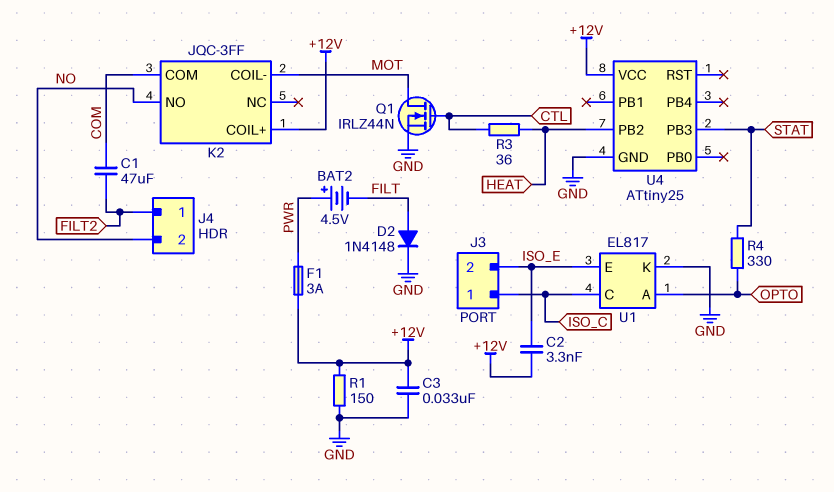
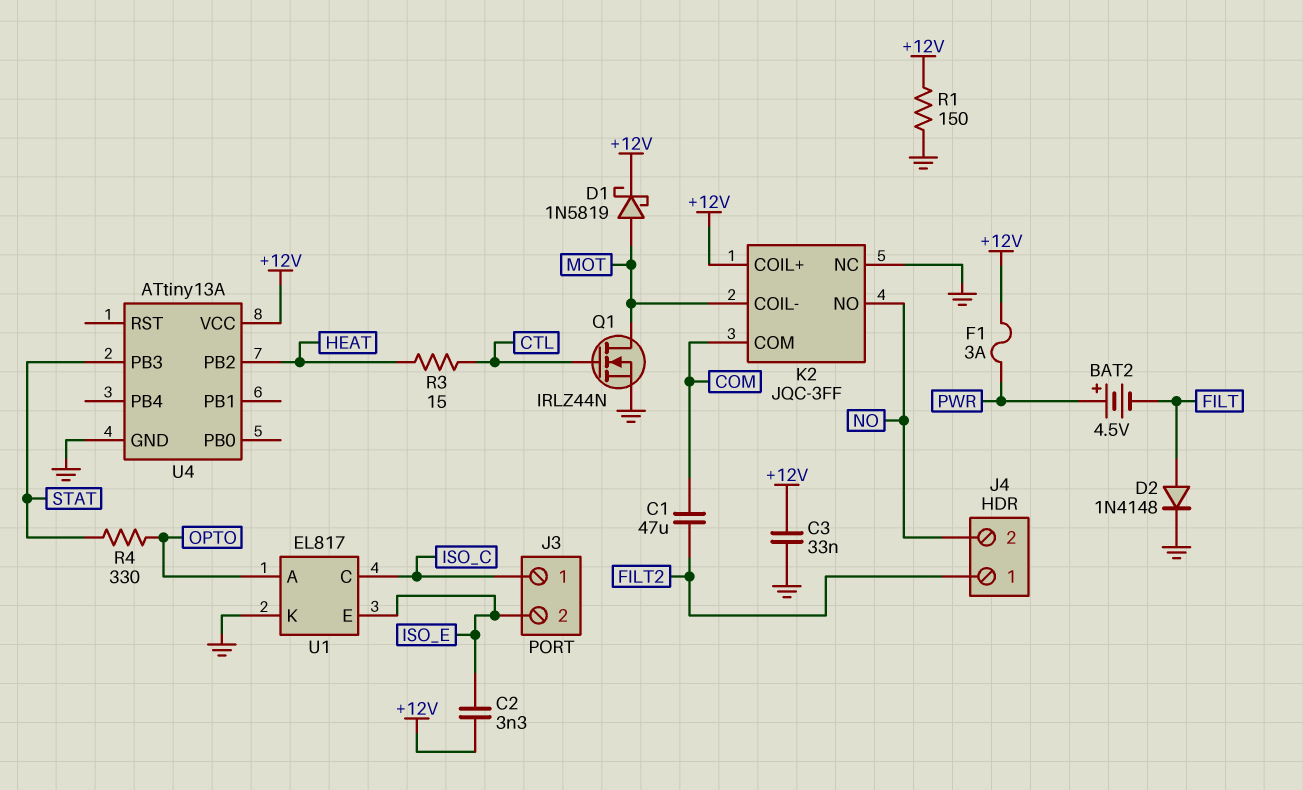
D1: none -> schottky 1N5819 (A MOT, K +12V)
K2 pin NC: none -> GND
R3: 36 (CTL, HEAT) -> 15 (CTL, HEAT)
U4: ATtiny25 -> ATtiny13A

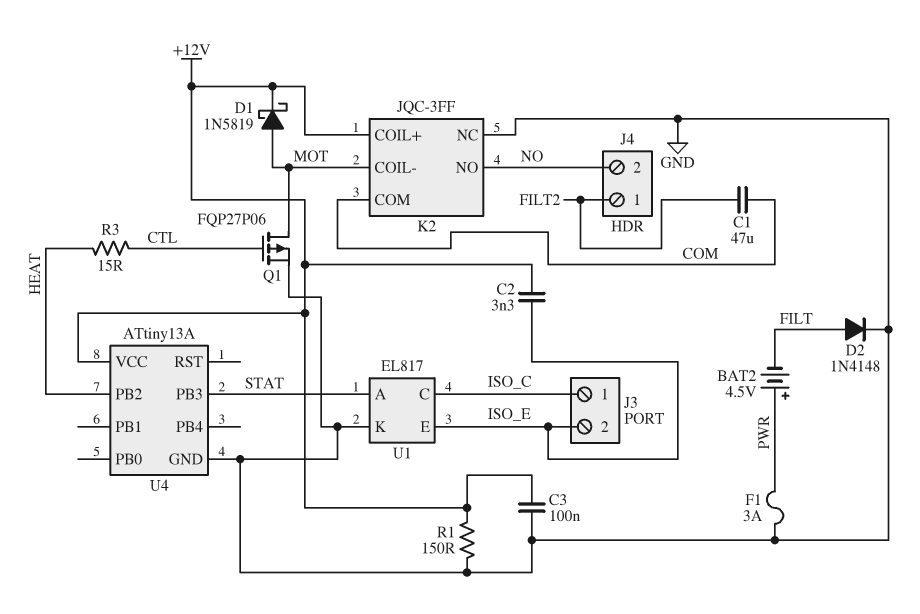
C3: 33nF (+12V, GND) -> 100nF (+12V, GND)
F1: 3A (+12V, PWR) -> 3A (GND, PWR)
Q1: NMOS IRLZ44N (G CTL, D MOT, S GND) -> PMOS FQP27P06 (G CTL, D MOT, S GND)
R4: 330 (OPTO, STAT) -> none
U1 pin A: OPTO -> STAT

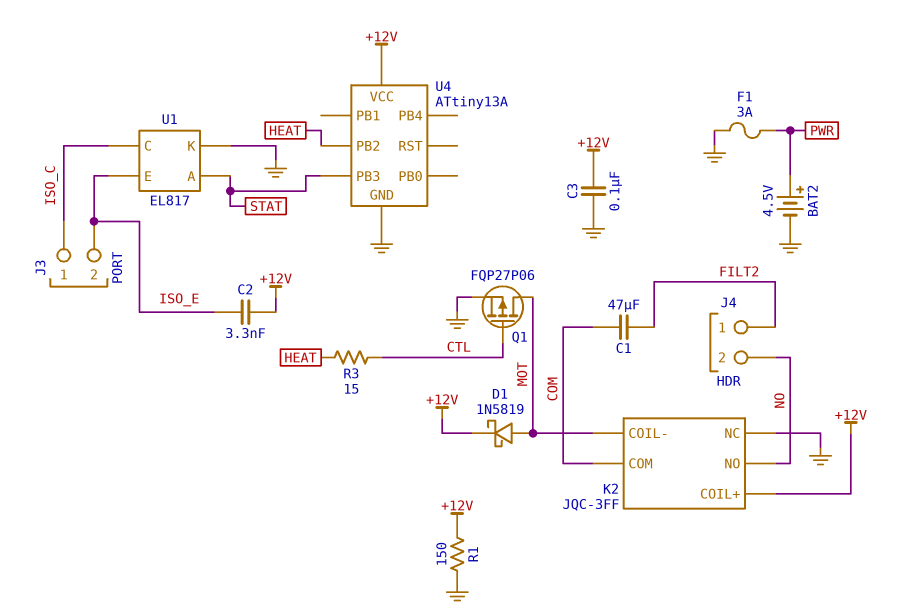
BAT2: 4.5V (plus PWR, minus FILT) -> 4.5V (plus PWR, minus GND)
D2: diode 1N4148 (A FILT, K GND) -> none

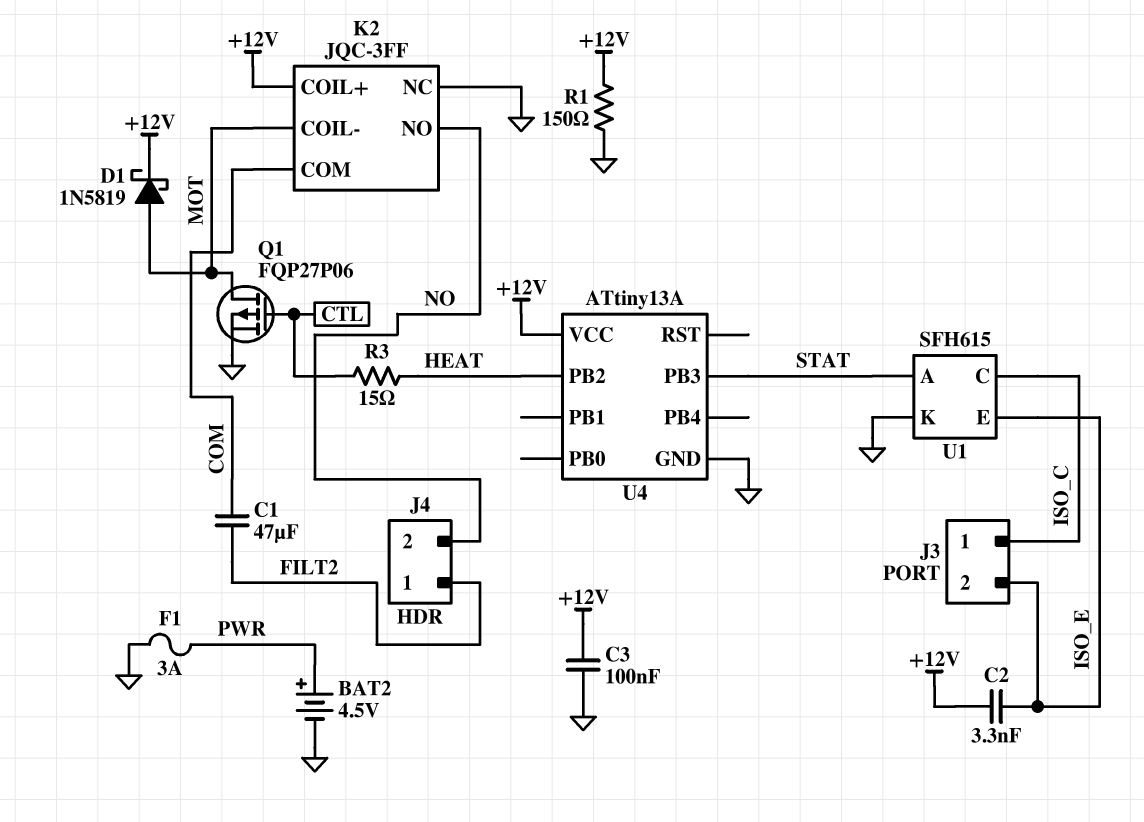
U1: EL817 -> SFH615

